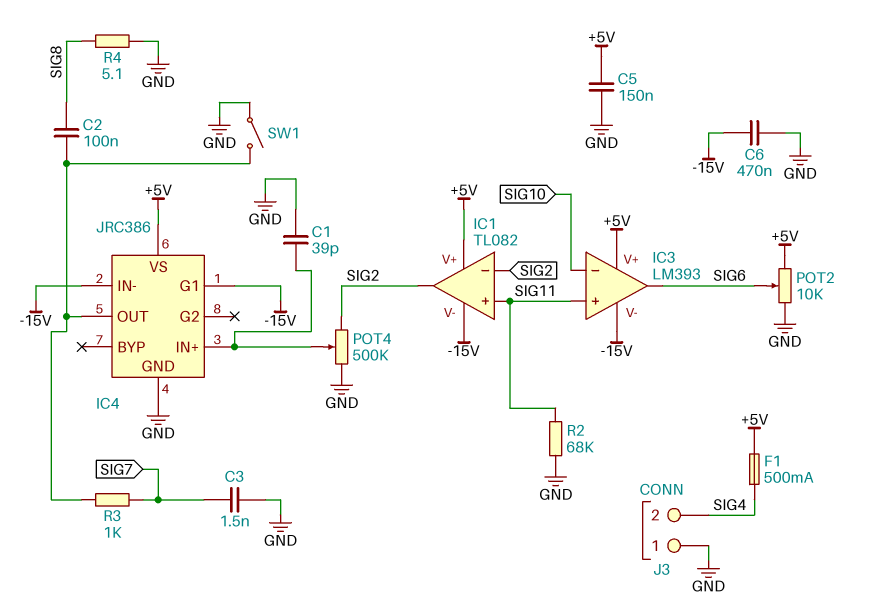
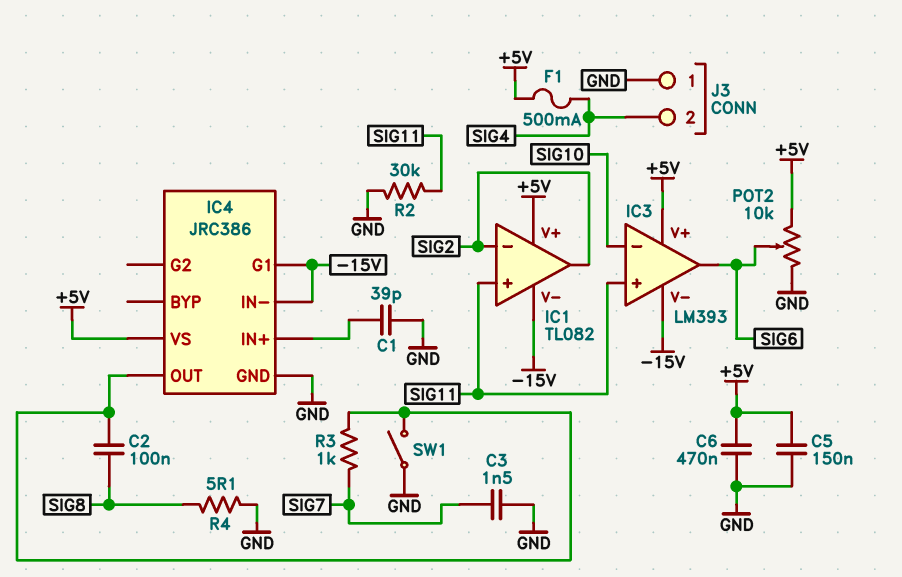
C6: 470nF (-15V, GND) -> 470nF (+5V, GND)
POT4: 500k (GND, SIG2, wiper IC4/IN+) -> none
R2: 68k (GND, SIG11) -> 30k (GND, SIG11)

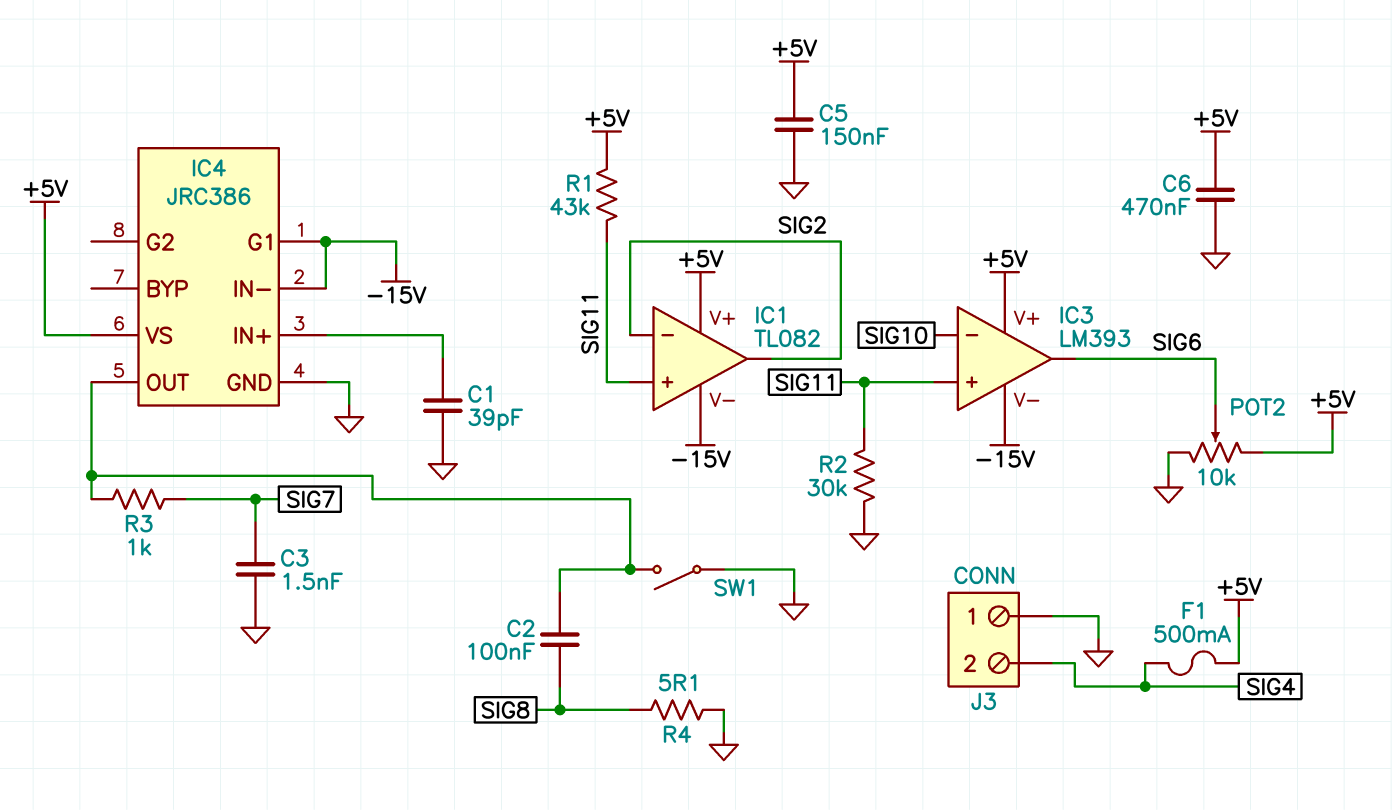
R1: none -> 43k (+5V, SIG11)

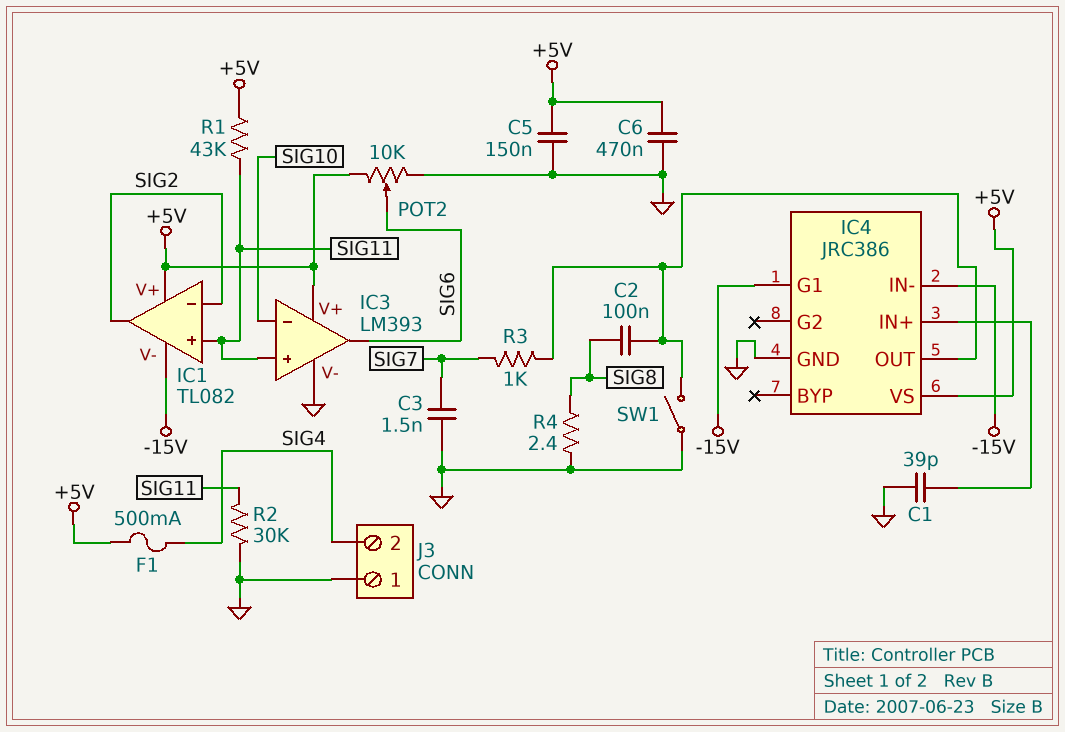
IC3 pin V-: -15V -> GND
R4: 5.1 (GND, SIG8) -> 2.4 (GND, SIG8)

